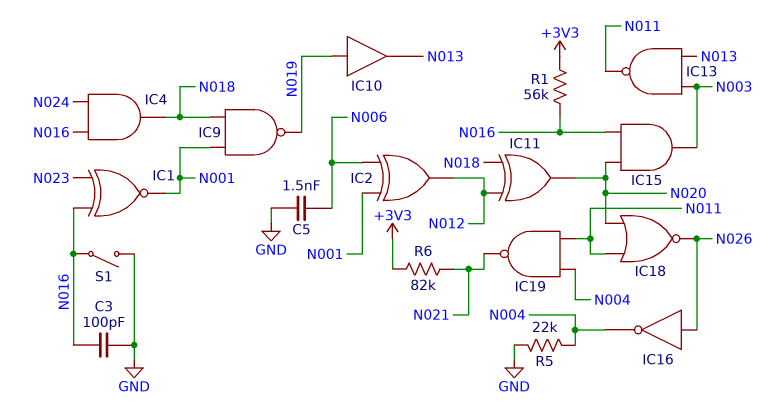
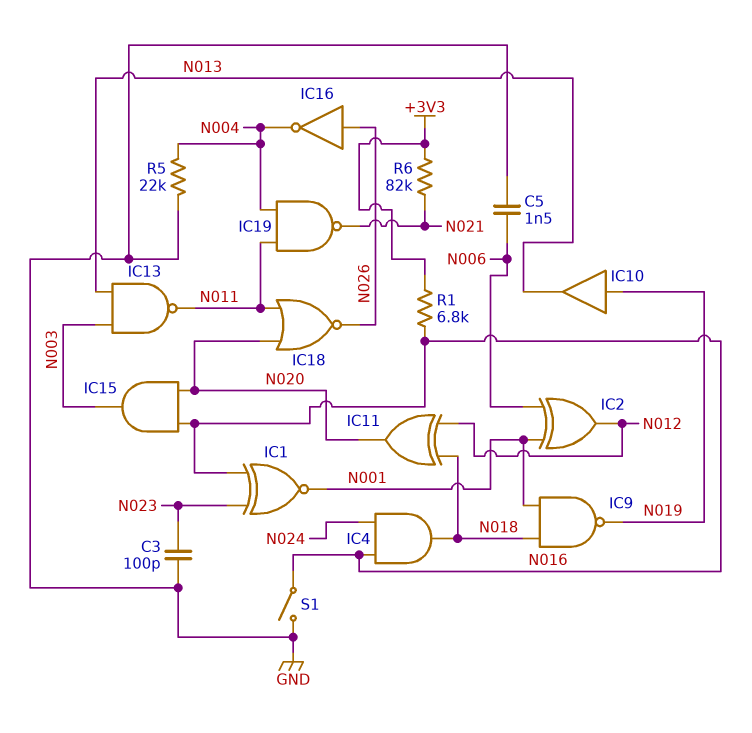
C3: 100pF (GND, N016) -> 100pF (GND, N023)
R1: 56k (+3V3, N016) -> 6.8k (+3V3, N016)

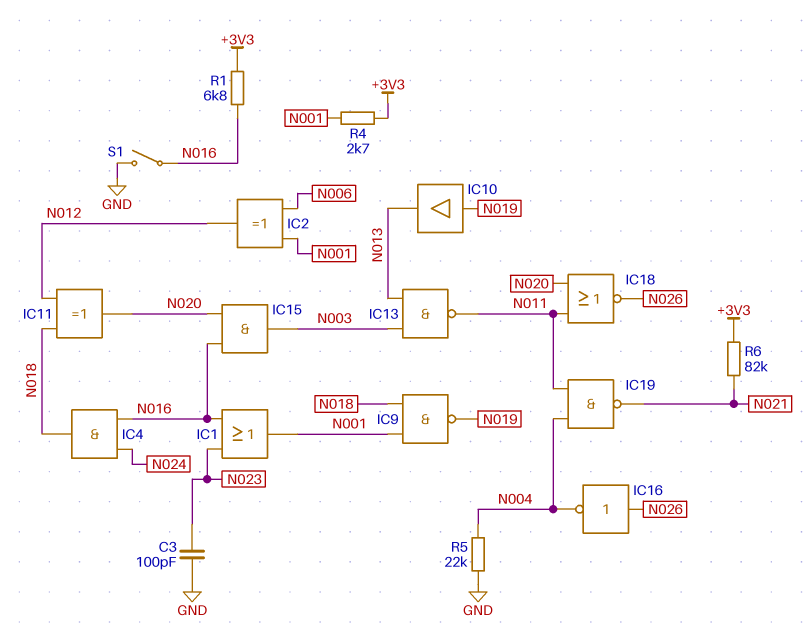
C5: 1.5nF (GND, N006) -> none
IC1: XNOR (in N016, in N023, out N001) -> OR (in N016, in N023, out N001)
R4: none -> 2.7k (+3V3, N001)

